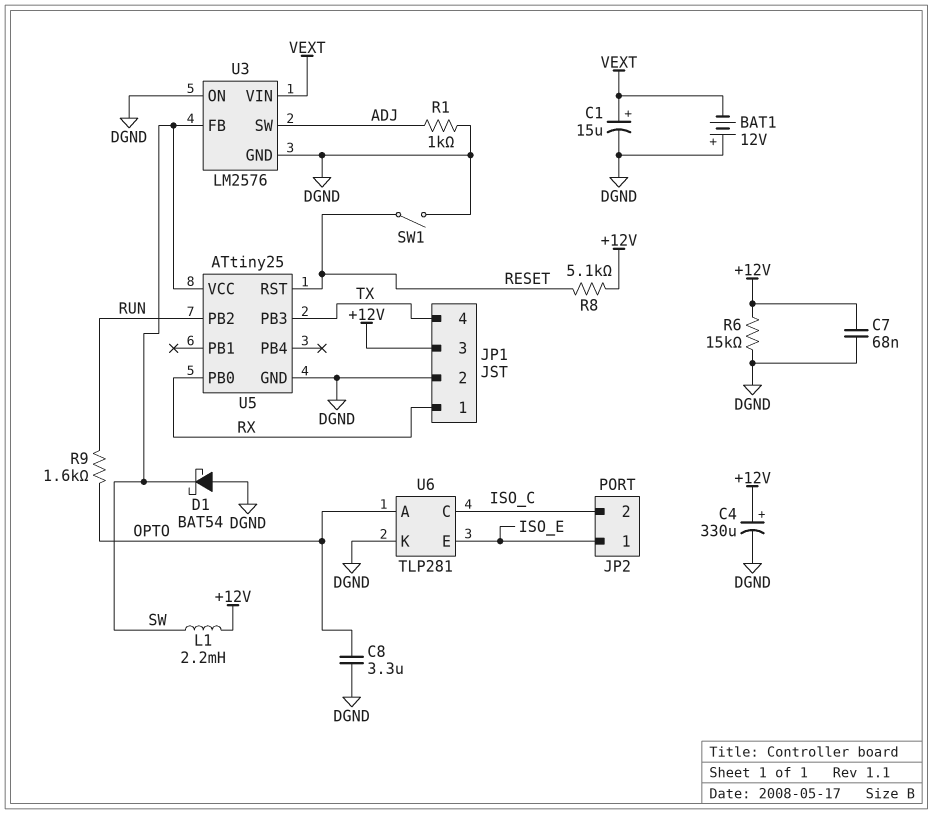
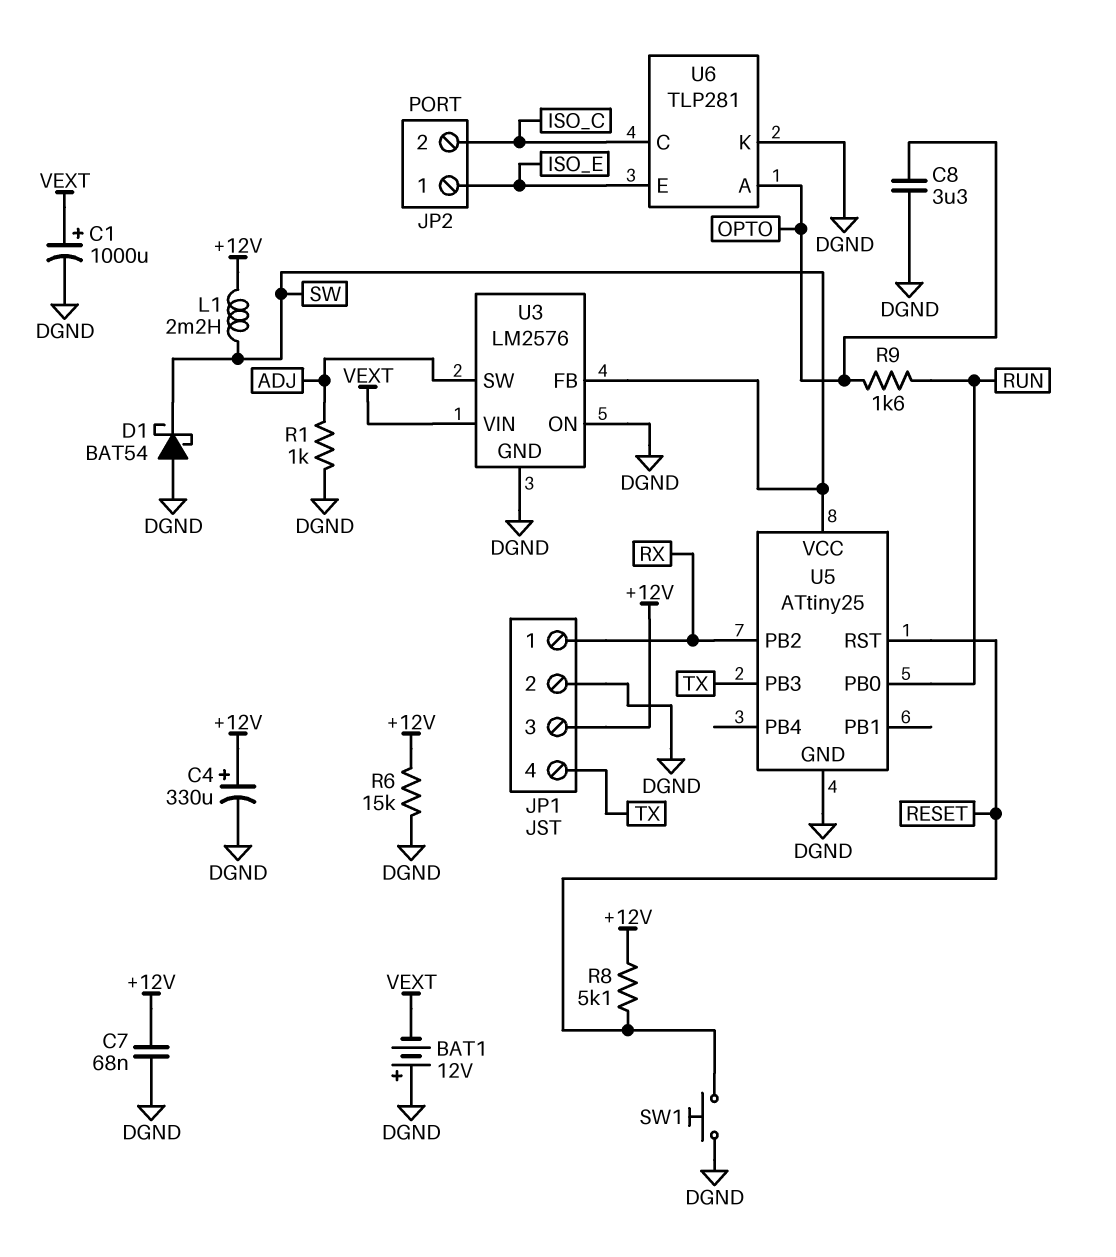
C1: 15uF (plus VEXT, minus DGND) -> 1000uF (plus VEXT, minus DGND)
SW1: switch (DGND, RESET) -> button (DGND, RESET)
U5 pin PB0: RX -> RUN
U5 pin PB2: RUN -> RX

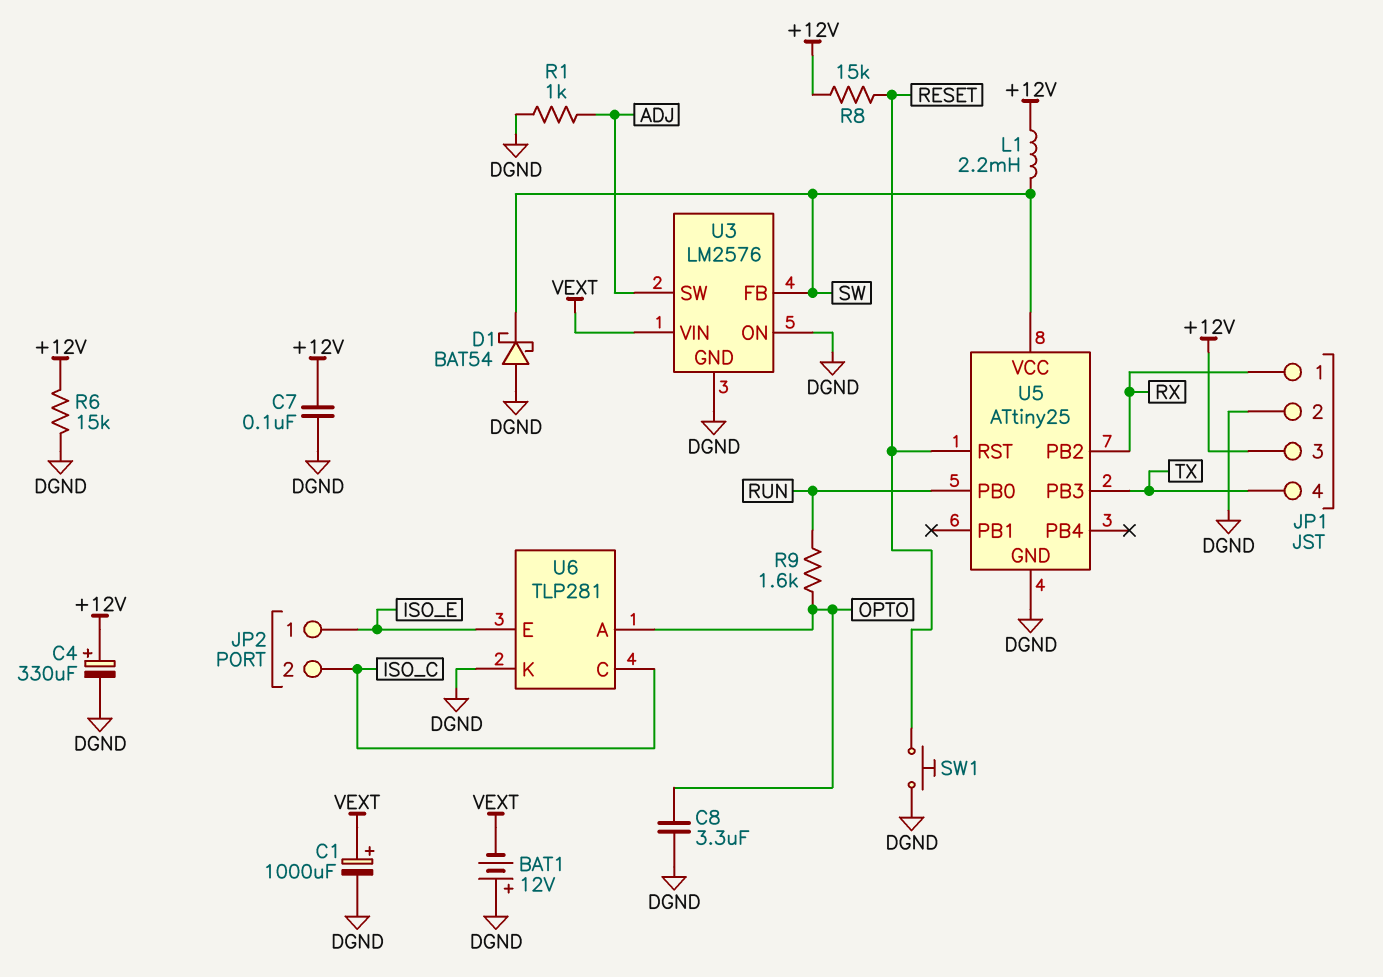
C7: 68nF (+12V, DGND) -> 100nF (+12V, DGND)
R8: 5.1k (+12V, RESET) -> 15k (+12V, RESET)

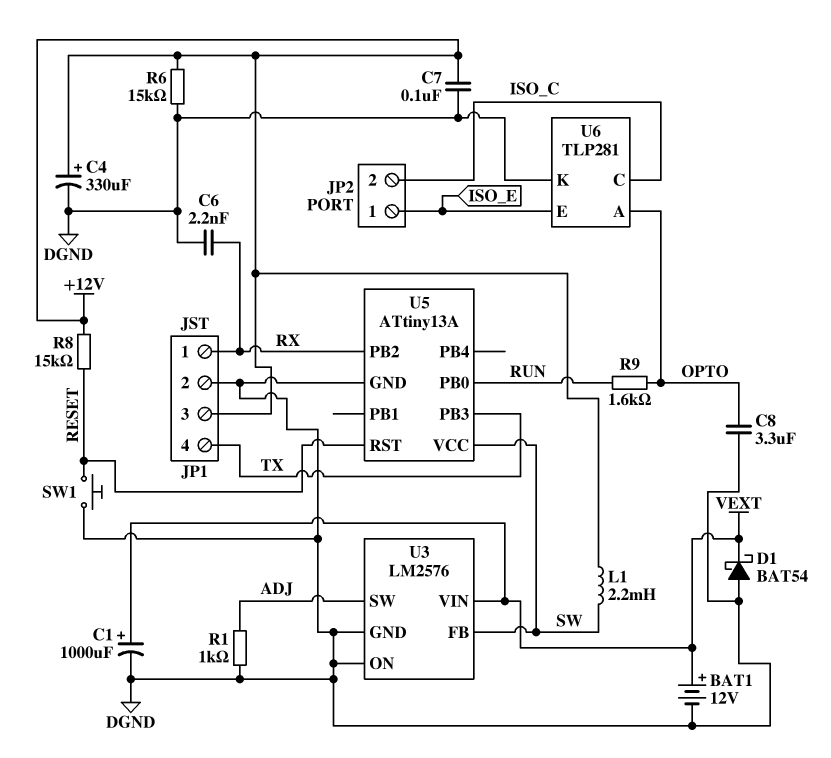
BAT1: 12V (plus DGND, minus VEXT) -> 12V (plus VEXT, minus DGND)
C6: none -> 2.2nF (DGND, RX)
D1: schottky BAT54 (A DGND, K SW) -> schottky BAT54 (A DGND, K VEXT)
U5: ATtiny25 -> ATtiny13A

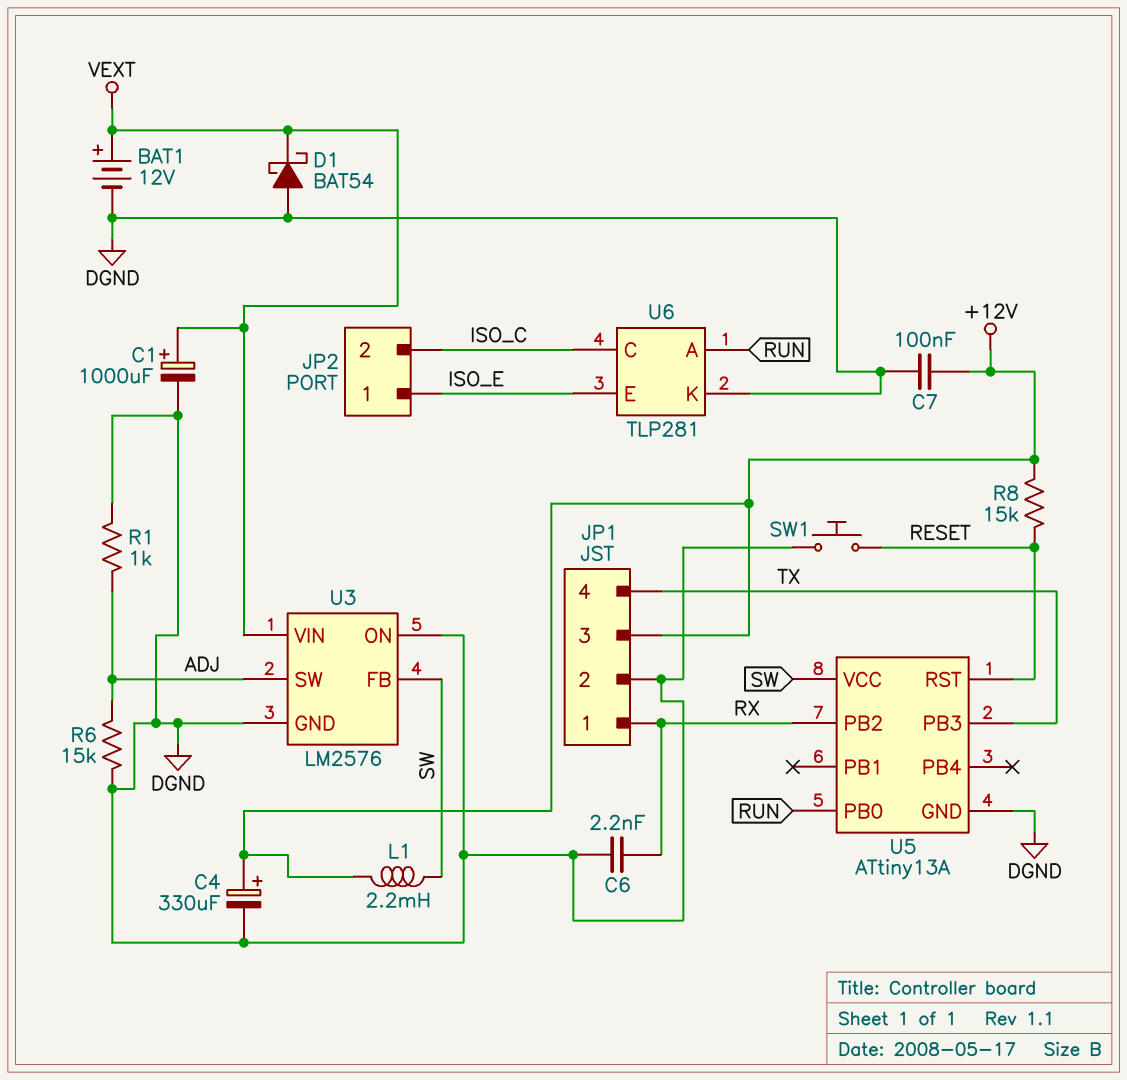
C8: 3.3uF (DGND, OPTO) -> none
R6: 15k (+12V, DGND) -> 15k (ADJ, DGND)
R9: 1.6k (OPTO, RUN) -> none
U6 pin A: OPTO -> RUN

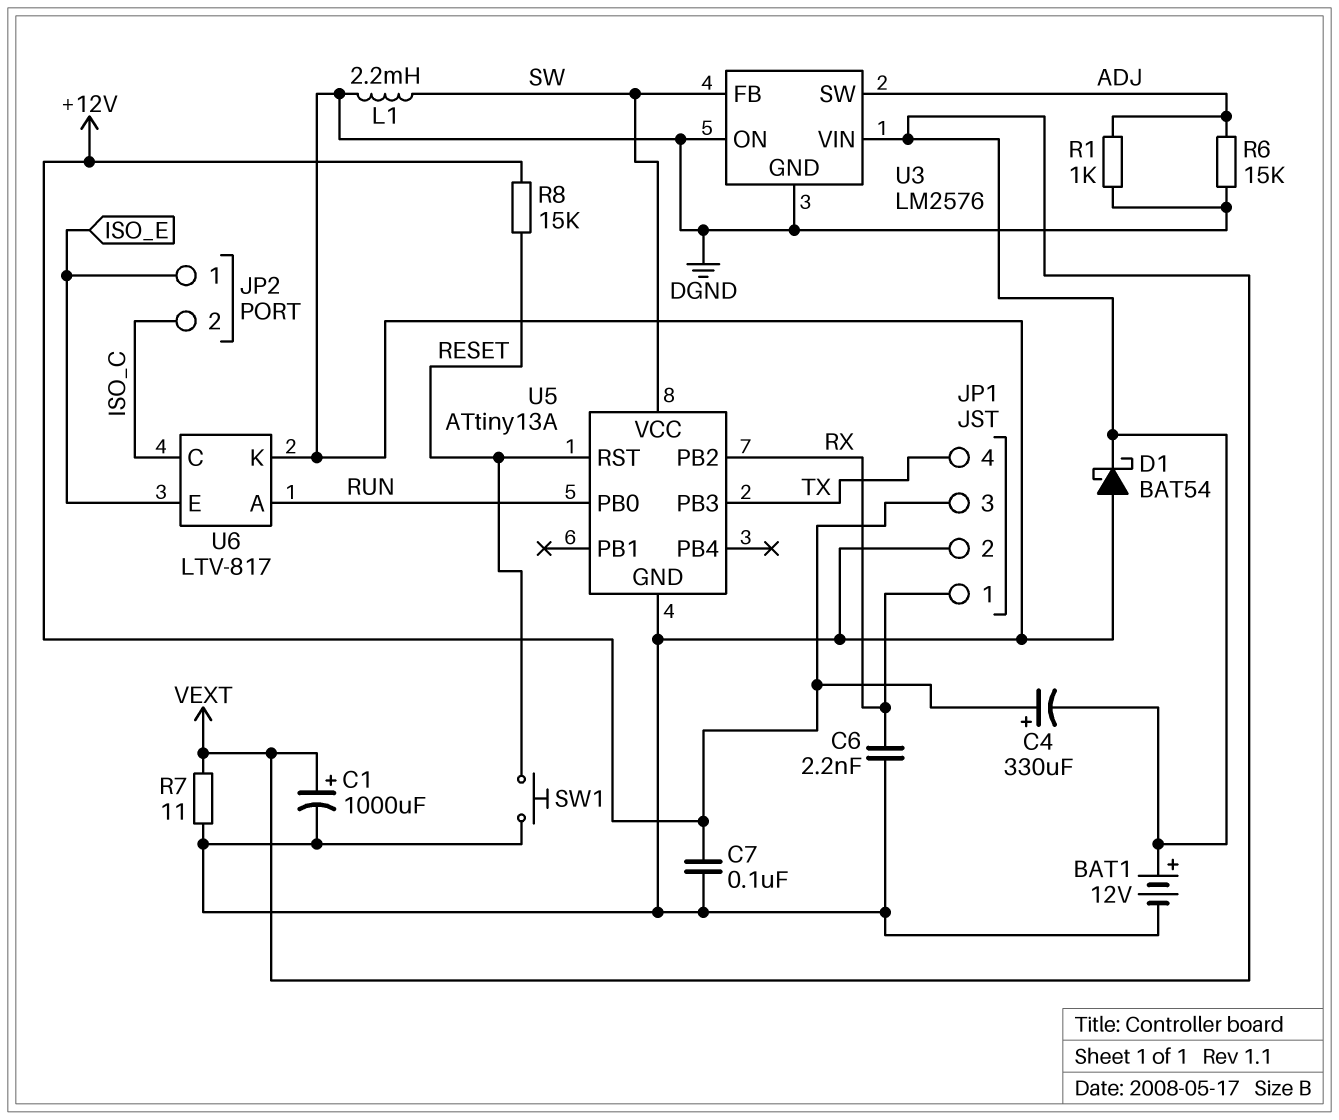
C4: 330uF (plus +12V, minus DGND) -> 330uF (plus +12V, minus VEXT)
L1: 2.2mH (+12V, SW) -> 2.2mH (DGND, SW)
R7: none -> 11 (DGND, VEXT)
U6: TLP281 -> LTV-817

